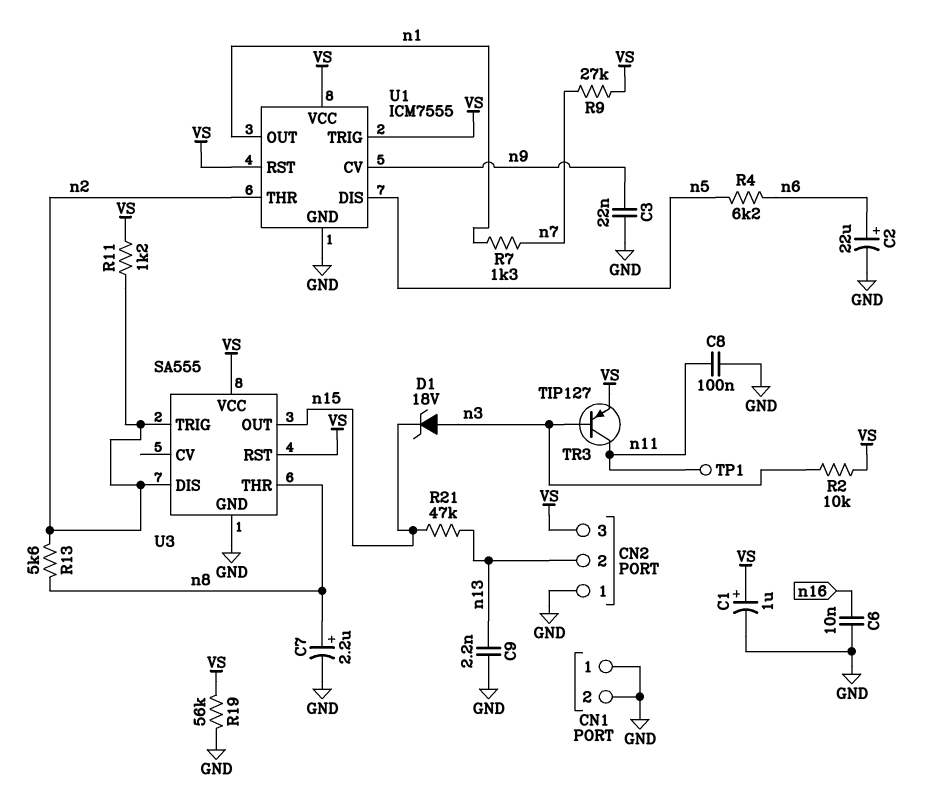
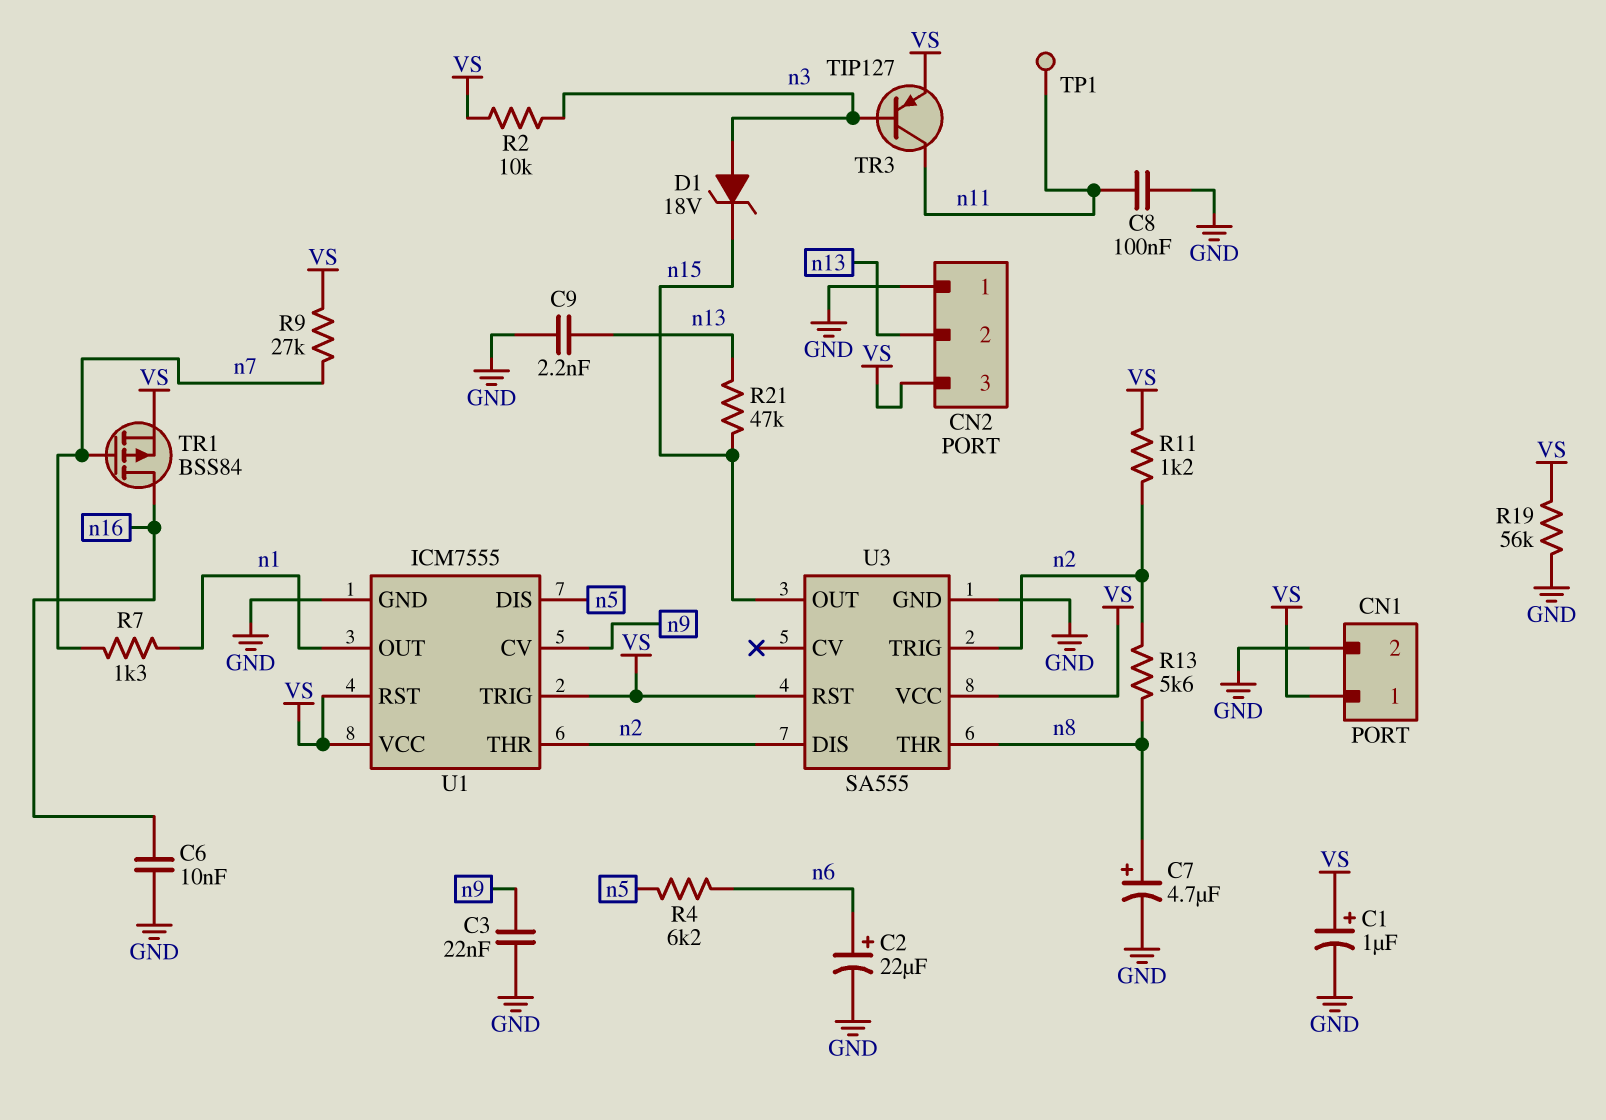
C7: 2.2uF (plus n8, minus GND) -> 4.7uF (plus n8, minus GND)
CN1 pin 1: GND -> VS
TR1: none -> PMOS BSS84 (G n7, D n16, S VS)

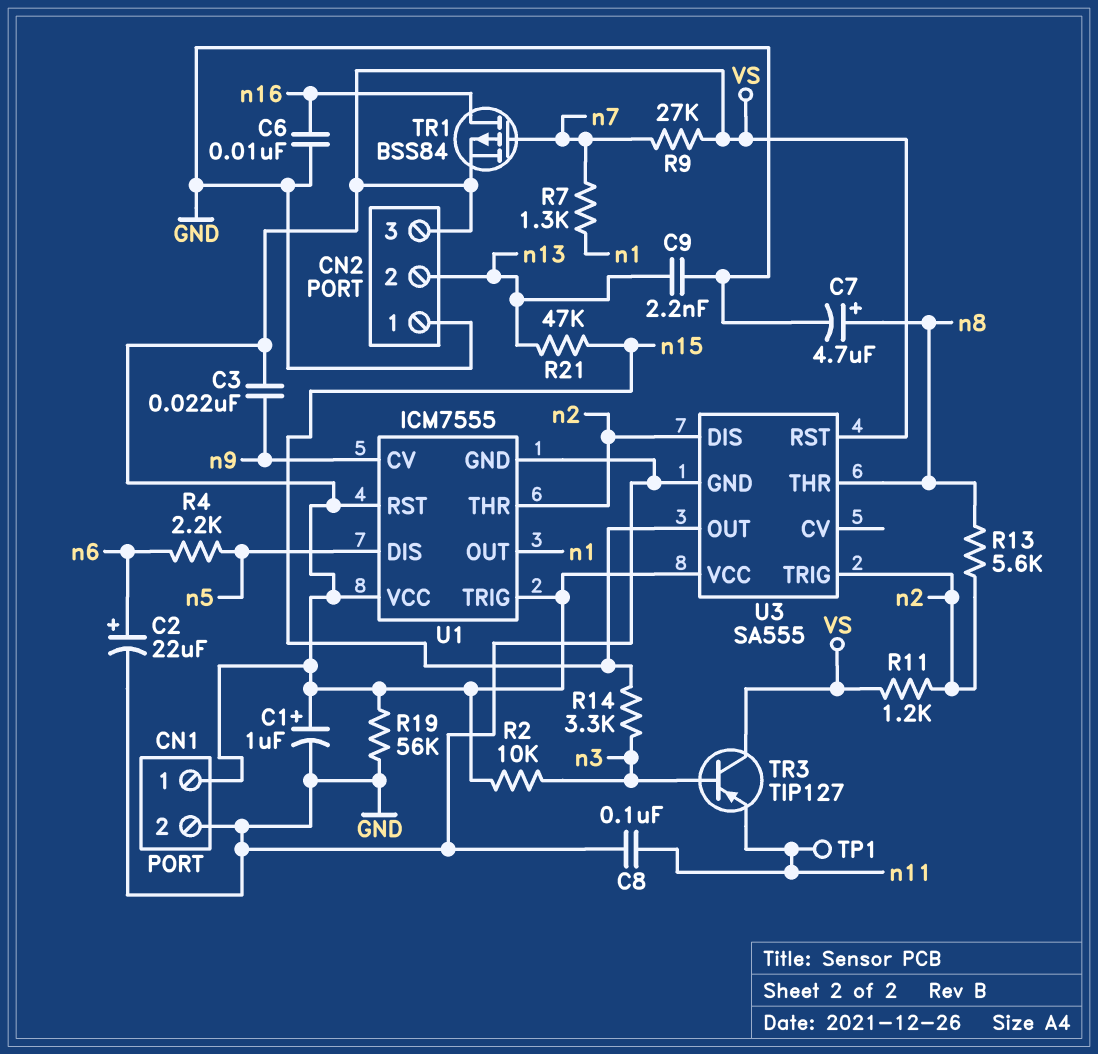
C3: 22nF (GND, n9) -> 22nF (VS, n9)
D1: zener 18V (A n3, K n15) -> none
R4: 6.2k (n5, n6) -> 2.2k (n5, n6)
R14: none -> 3.3k (n3, n15)
TR3: PNP TIP127 (B n3, C n11, E VS) -> PNP TIP127 (B n3, C VS, E n11)

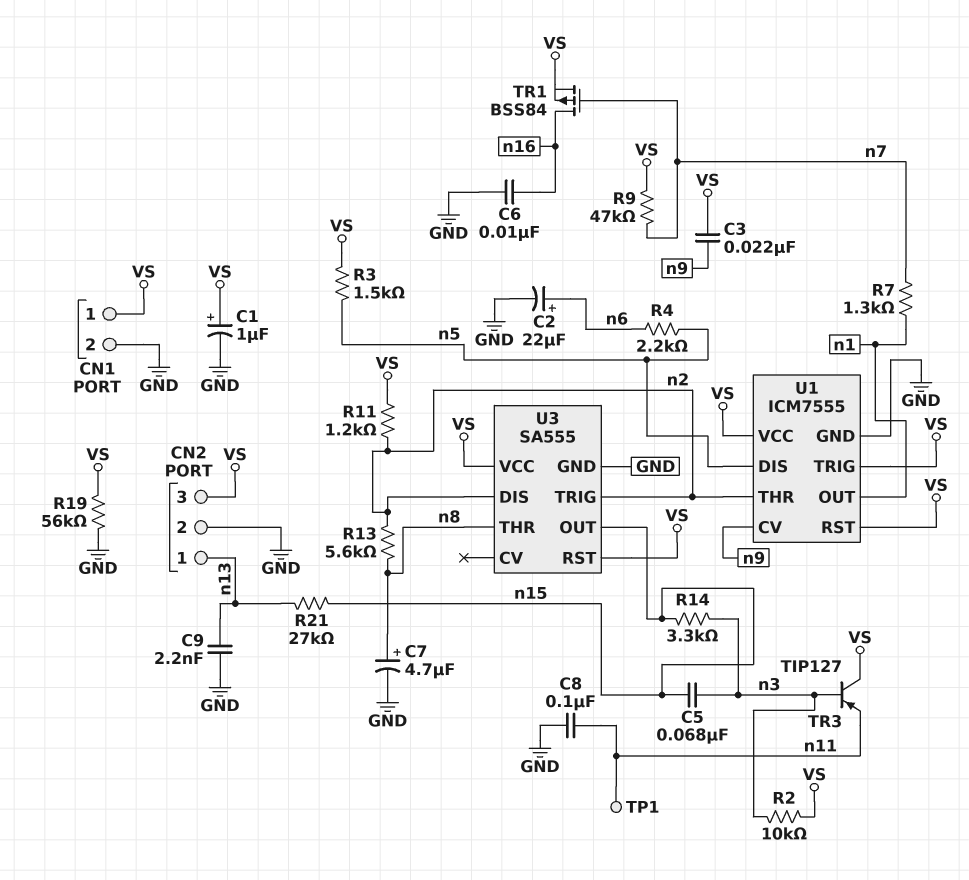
C5: none -> 68nF (n3, n15)
CN2 pin 1: GND -> n13
CN2 pin 2: n13 -> GND
R3: none -> 1.5k (VS, n5)
R9: 27k (VS, n7) -> 47k (VS, n7)
R21: 47k (n13, n15) -> 27k (n13, n15)

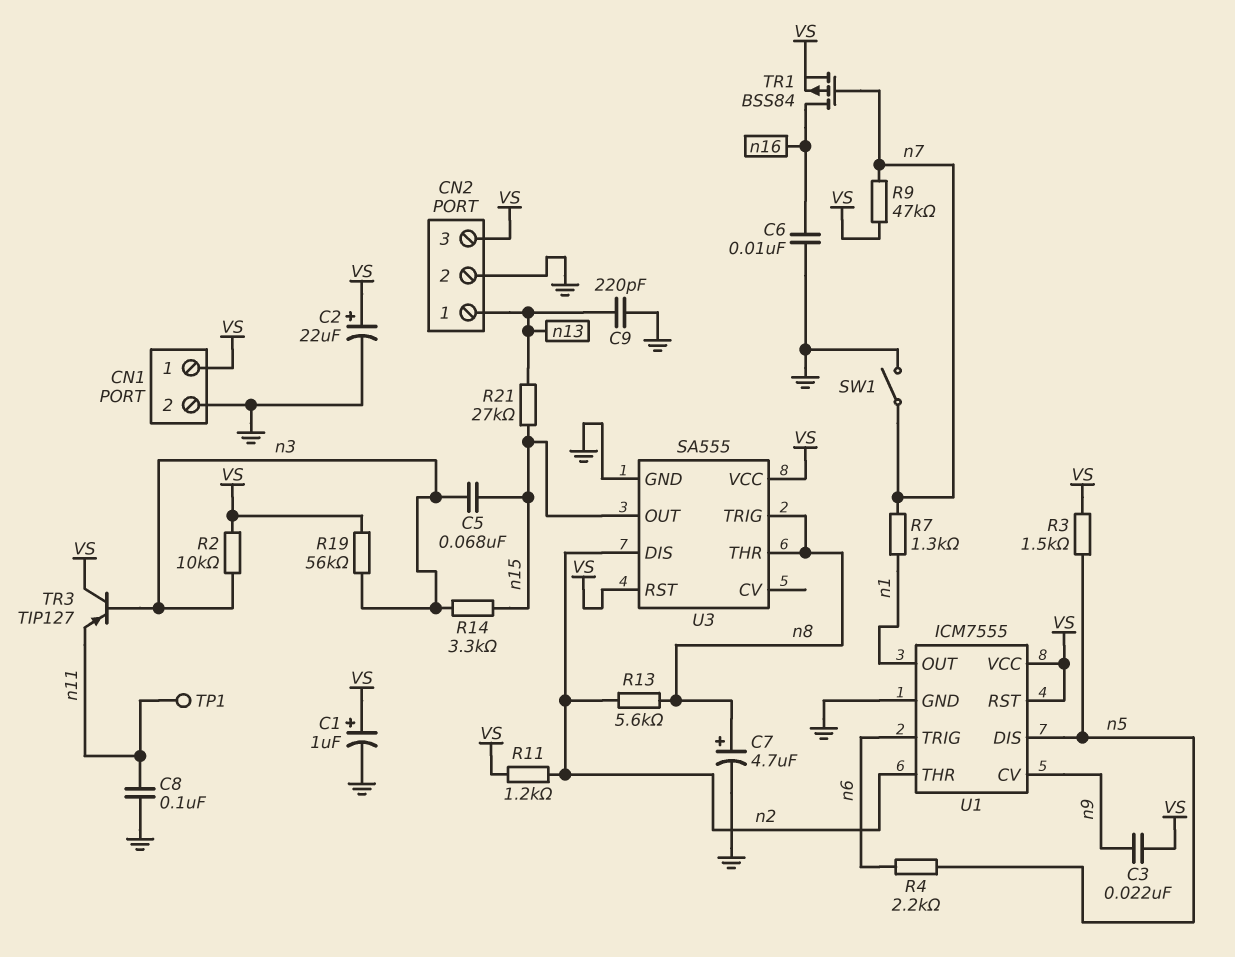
C2: 22uF (plus n6, minus GND) -> 22uF (plus VS, minus GND)
C9: 2.2nF (GND, n13) -> 220pF (GND, n13)
R19: 56k (GND, VS) -> 56k (VS, n3)
SW1: none -> switch (GND, n7)
U1 pin TRIG: VS -> n6
U3 pin TRIG: n2 -> n8

